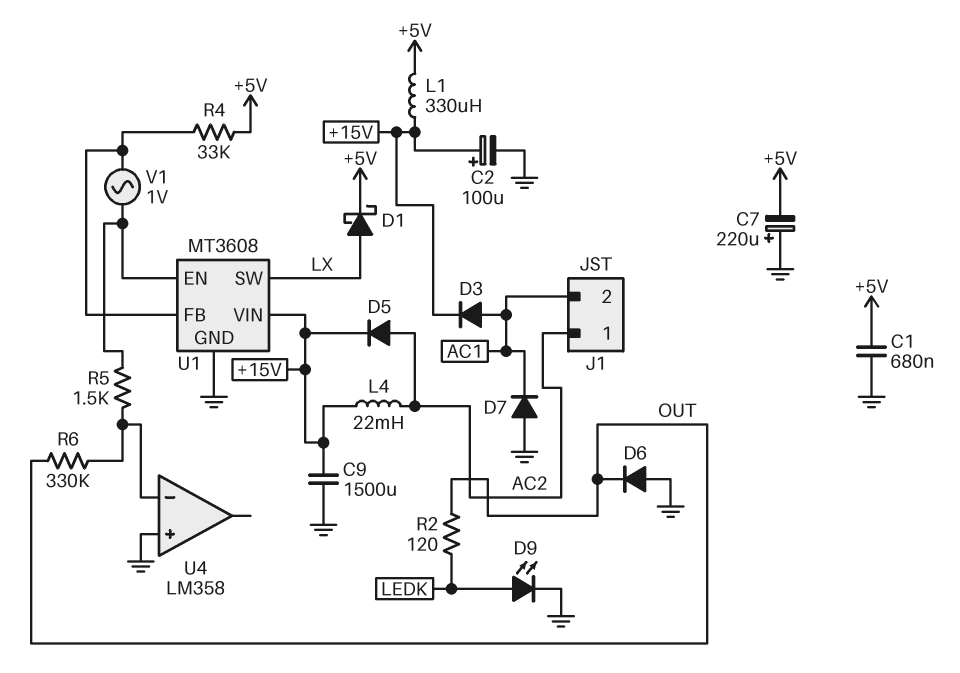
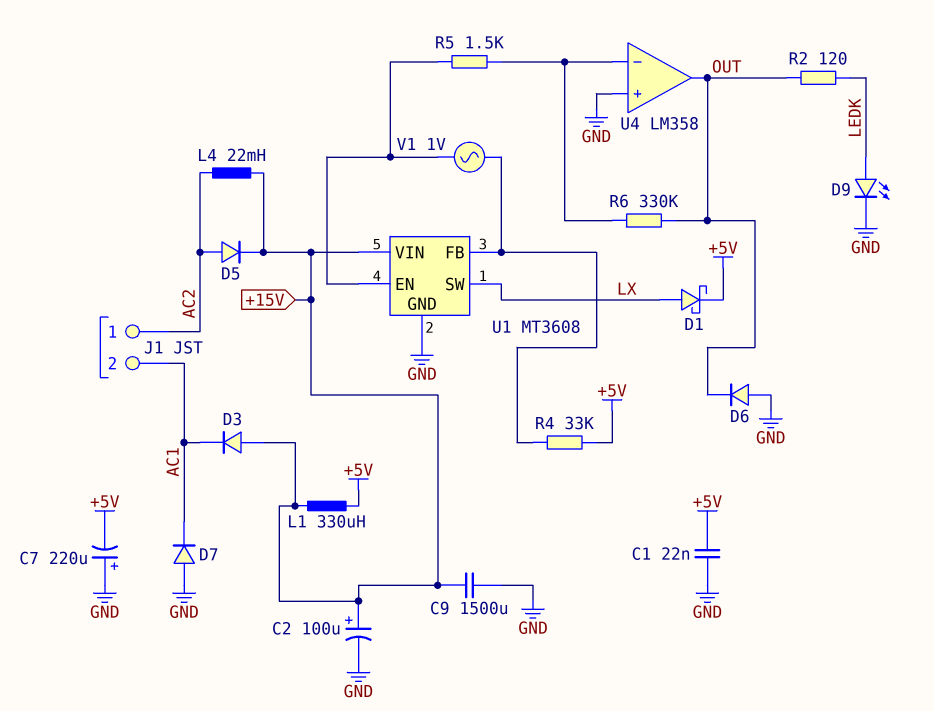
C1: 680nF (+5V, GND) -> 22nF (+5V, GND)
D3: diode (A AC1, K +15V) -> diode (A +15V, K AC1)
U4 pin out: none -> OUT

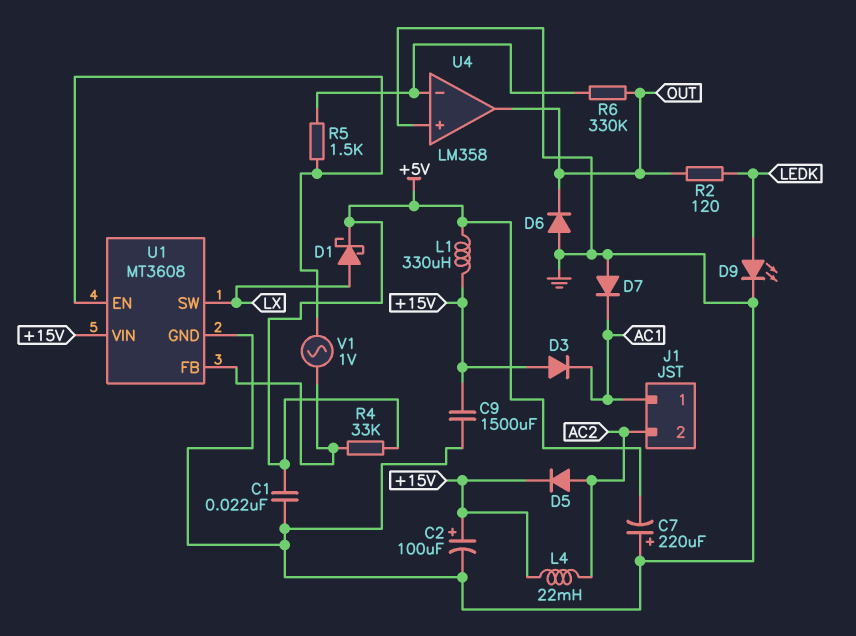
J1 pin 1: AC2 -> AC1
J1 pin 2: AC1 -> AC2

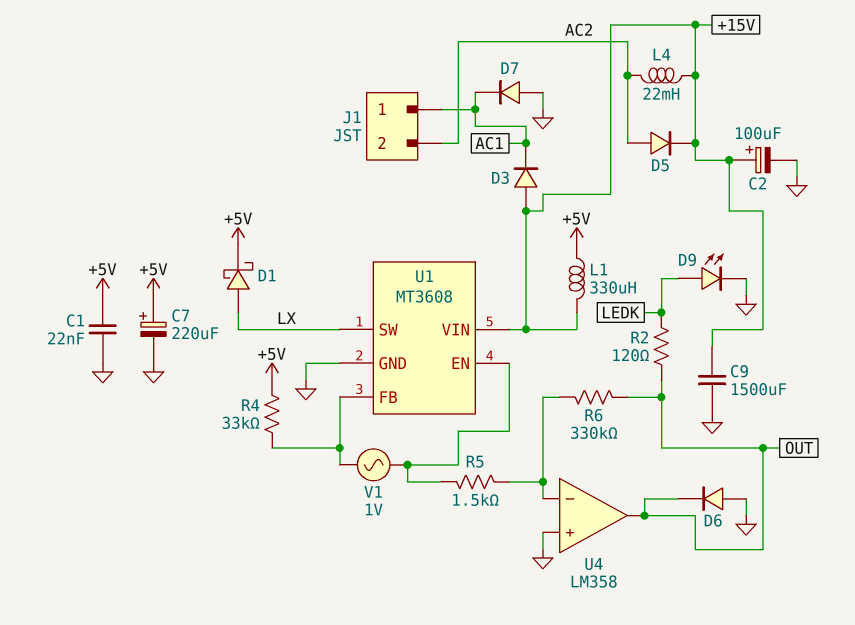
C7: 220uF (plus GND, minus +5V) -> 220uF (plus +5V, minus GND)

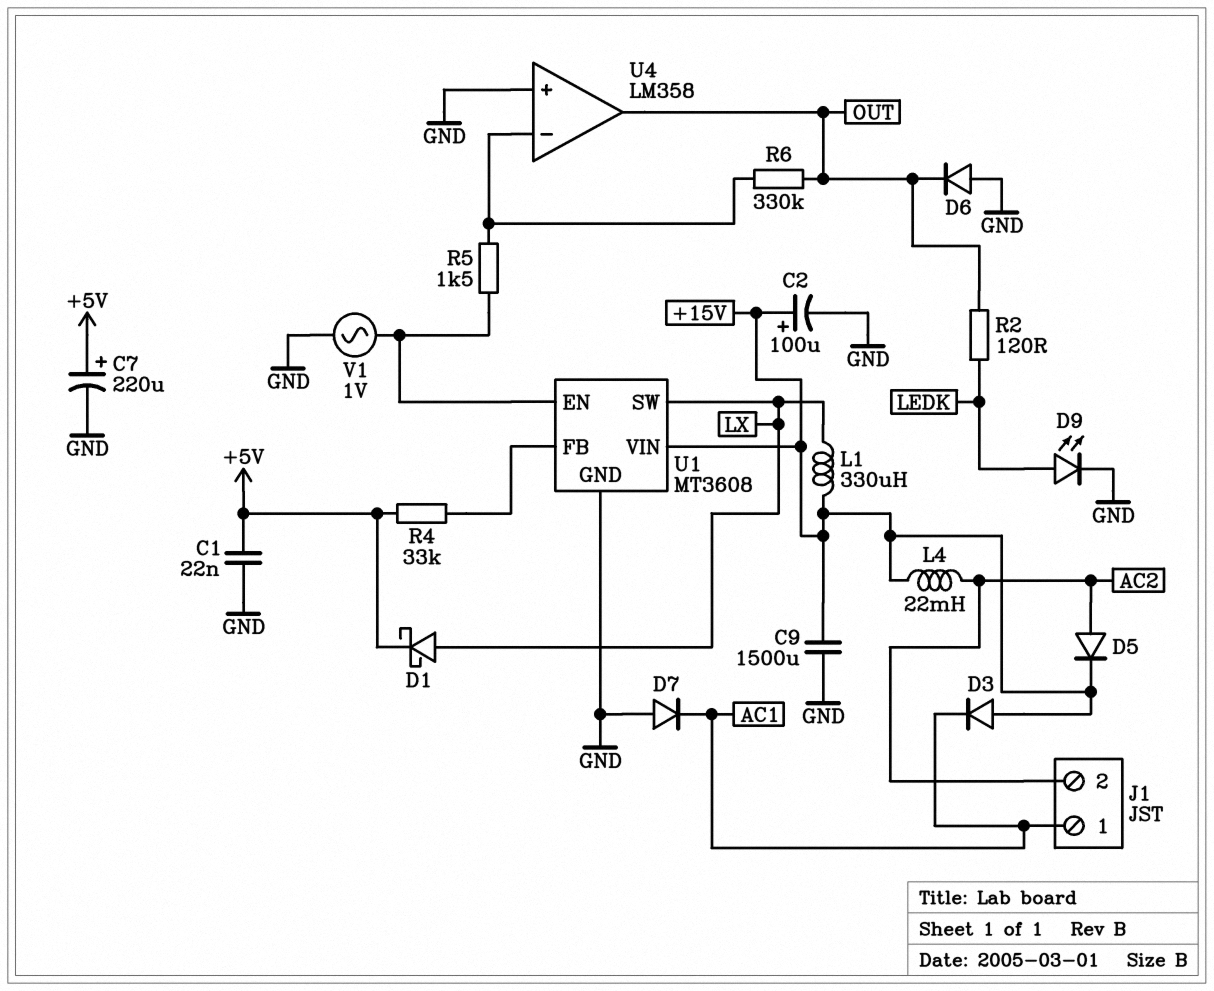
L1: 330uH (+5V, +15V) -> 330uH (+15V, LX)
V1: AC 1V (U1/EN, U1/FB) -> AC 1V (GND, U1/EN)

